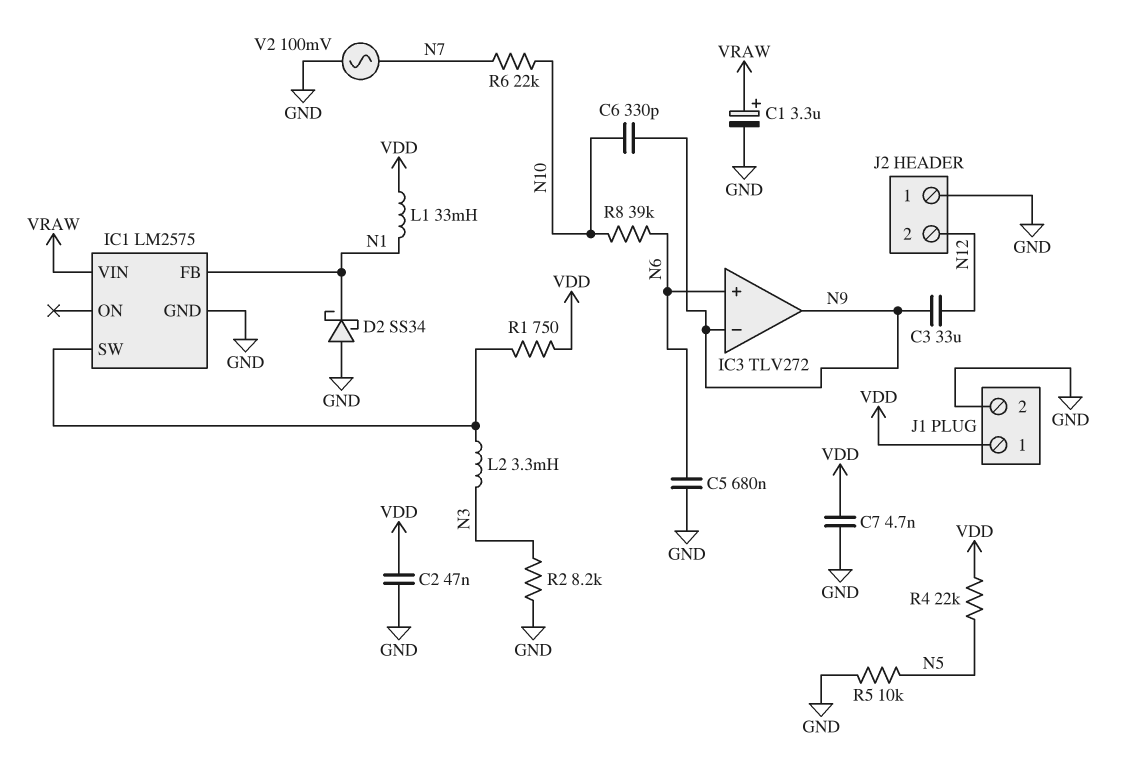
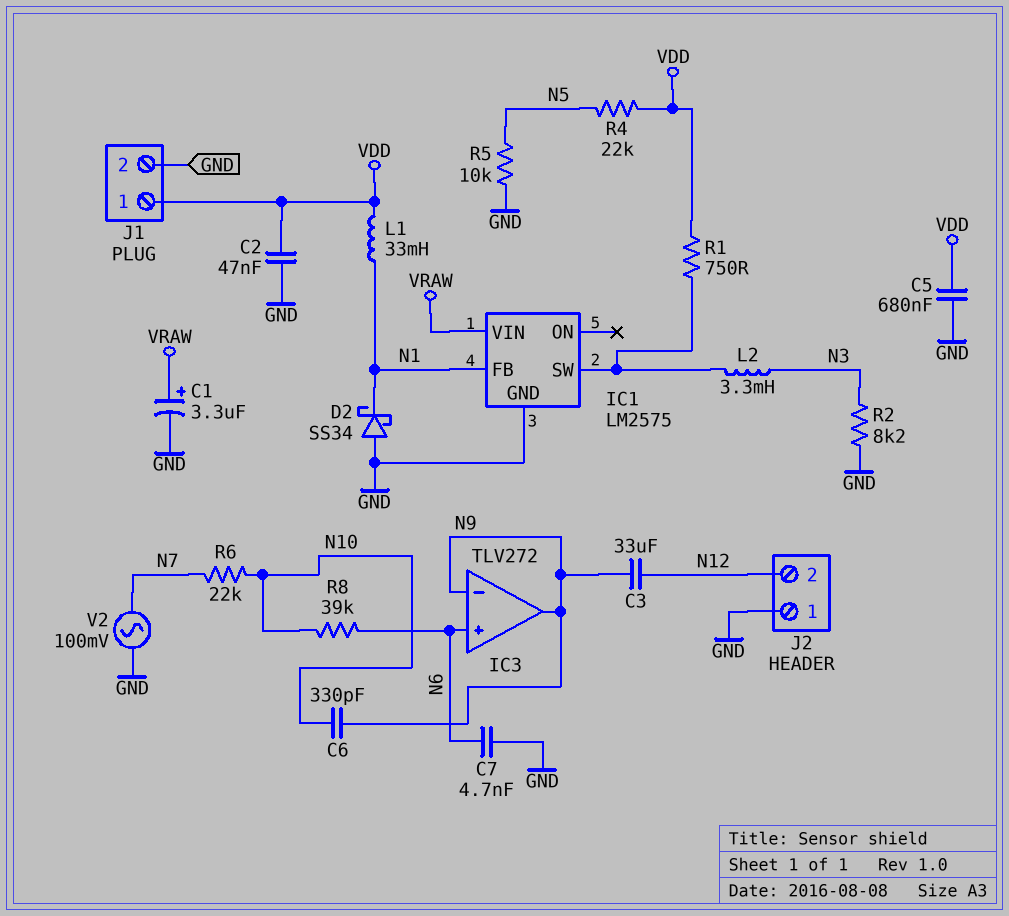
C5: 680nF (GND, N6) -> 680nF (GND, VDD)
C7: 4.7nF (GND, VDD) -> 4.7nF (GND, N6)

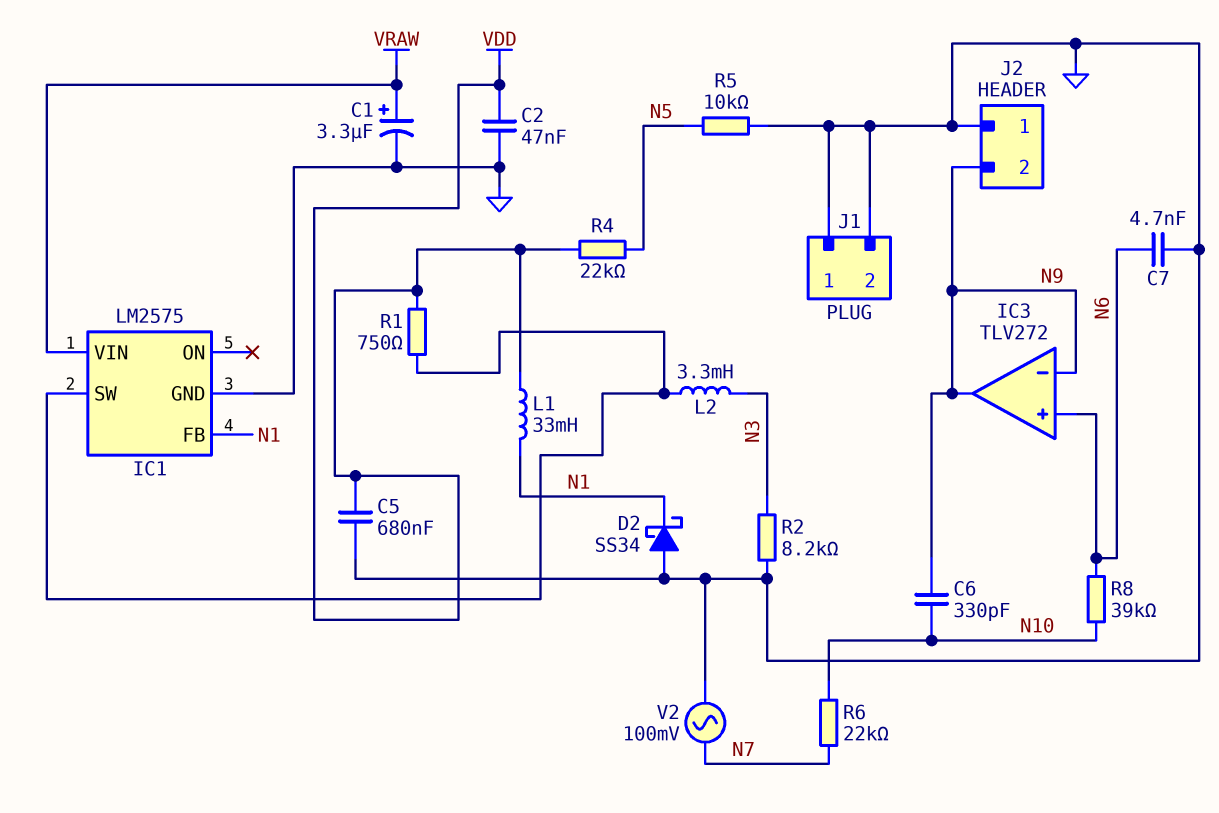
C3: 33uF (N9, N12) -> none
J1 pin 1: VDD -> GND
J2 pin 2: N12 -> N9

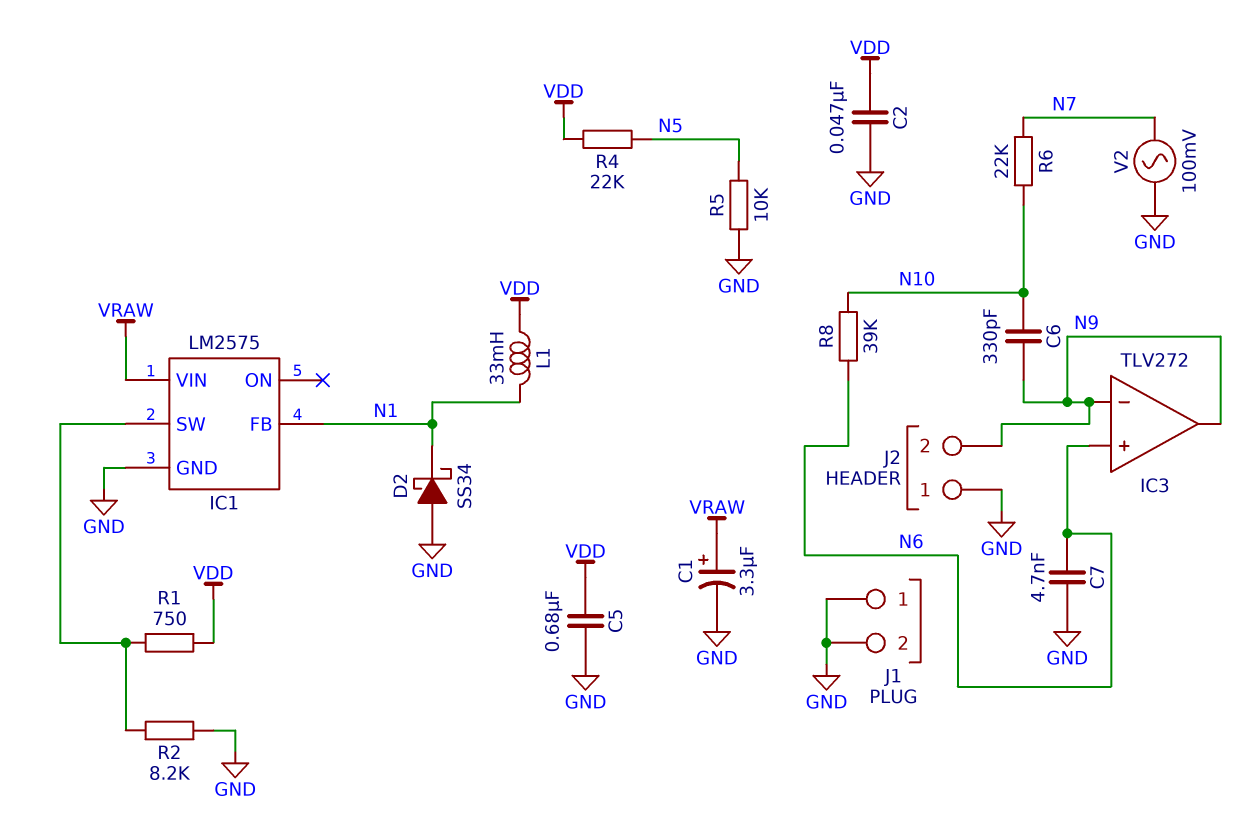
L2: 3.3mH (IC1/SW, N3) -> none
R2: 8.2k (GND, N3) -> 8.2k (GND, IC1/SW)

